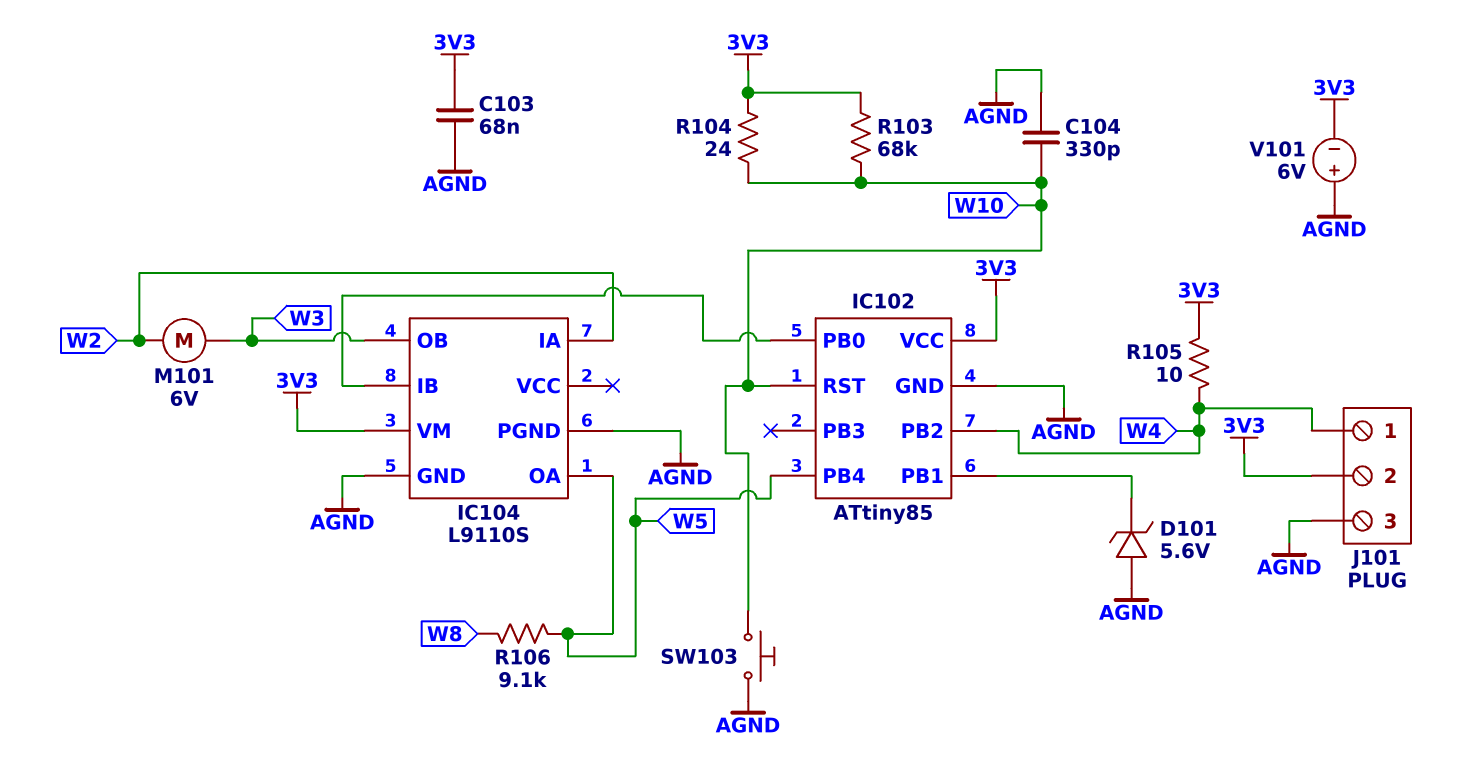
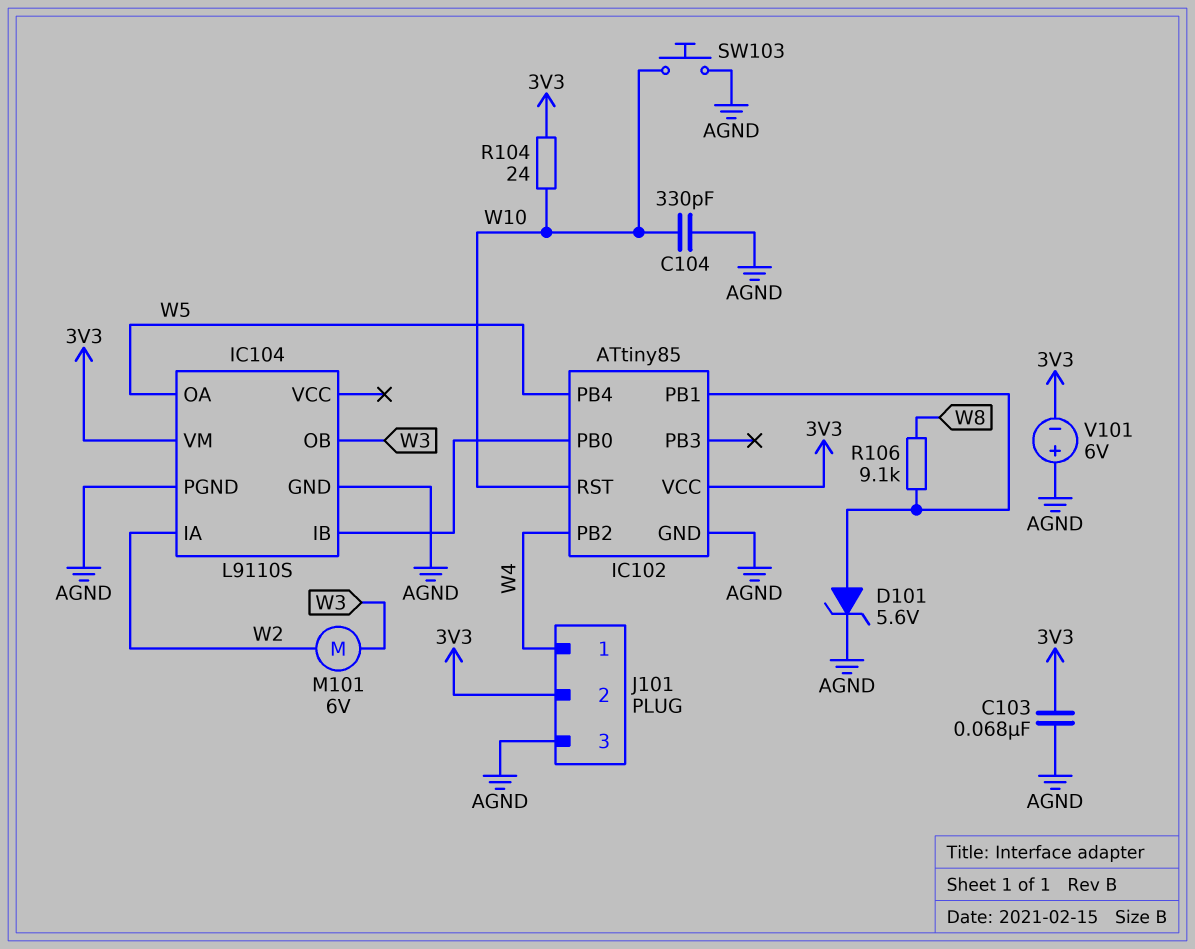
D101: zener 5.6V (A AGND, K IC102/PB1) -> zener 5.6V (A IC102/PB1, K AGND)
R103: 68k (3V3, W10) -> none
R105: 10 (3V3, W4) -> none
R106: 9.1k (W5, W8) -> 9.1k (IC102/PB1, W8)

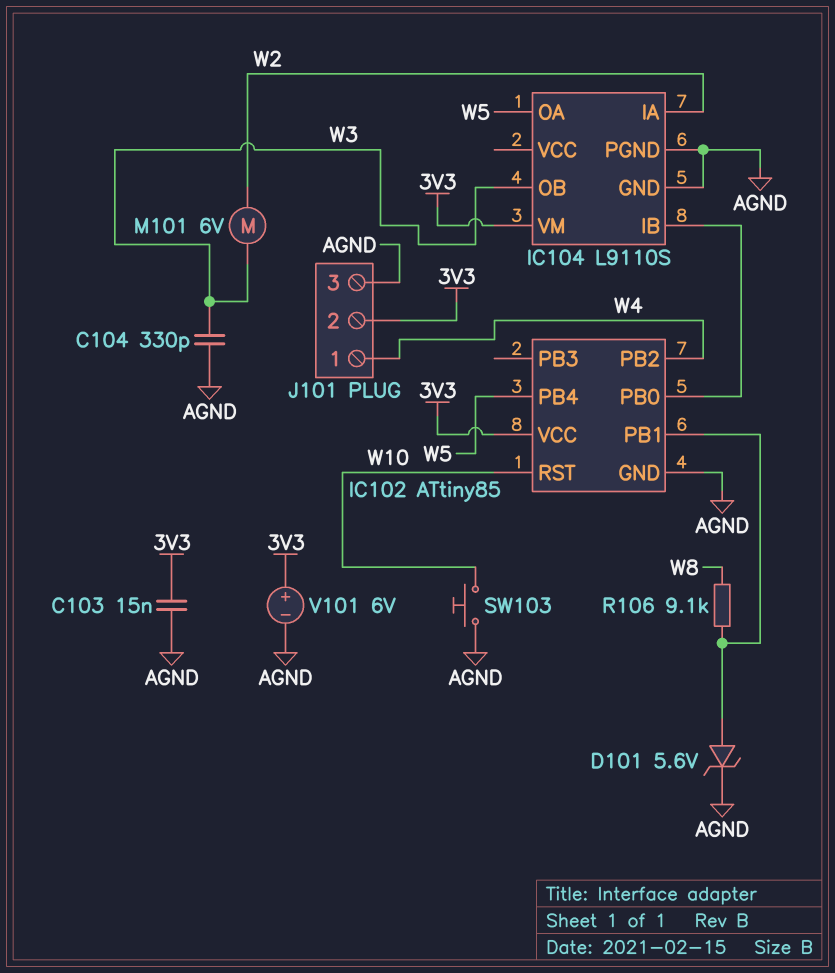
C103: 68nF (3V3, AGND) -> 15nF (3V3, AGND)
C104: 330pF (AGND, W10) -> 330pF (AGND, W3)
R104: 24 (3V3, W10) -> none
V101: 6V (plus AGND, minus 3V3) -> 6V (plus 3V3, minus AGND)

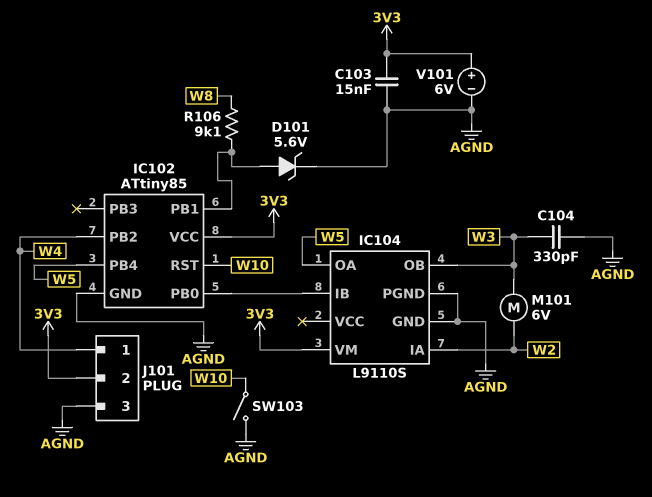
SW103: button (AGND, W10) -> switch (AGND, W10)

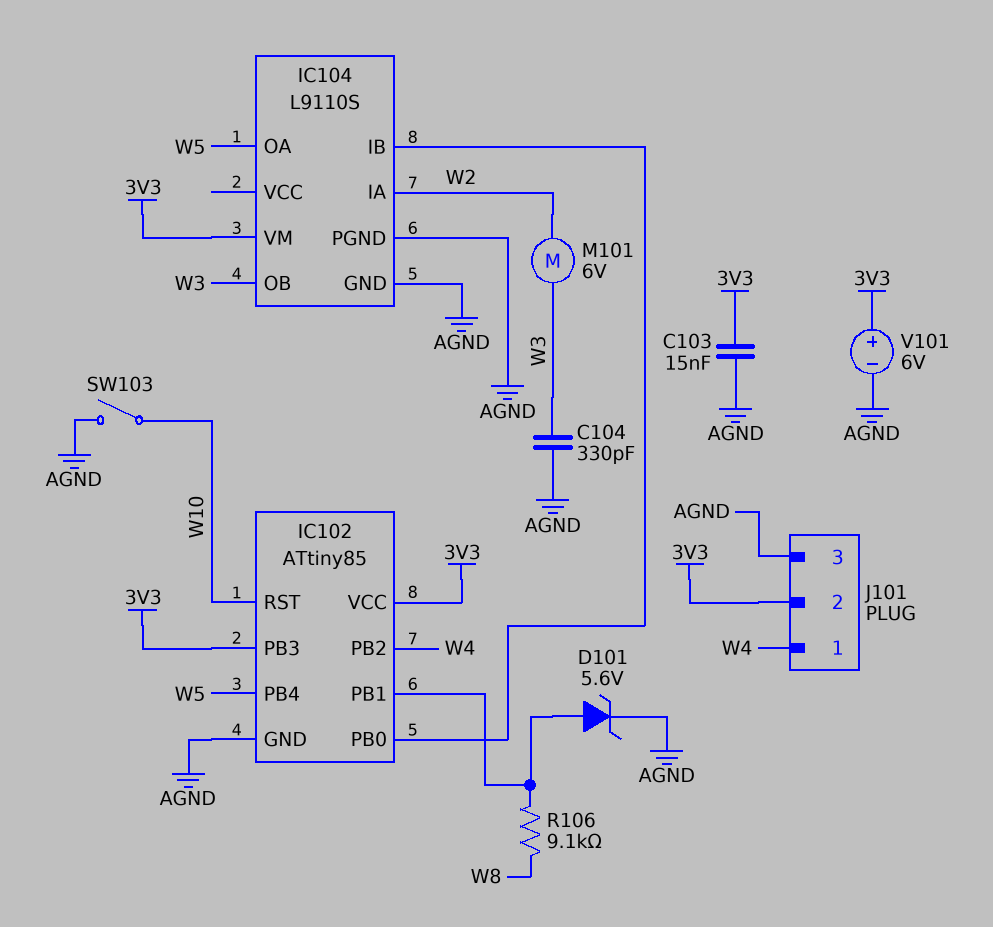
IC102 pin PB3: none -> 3V3

